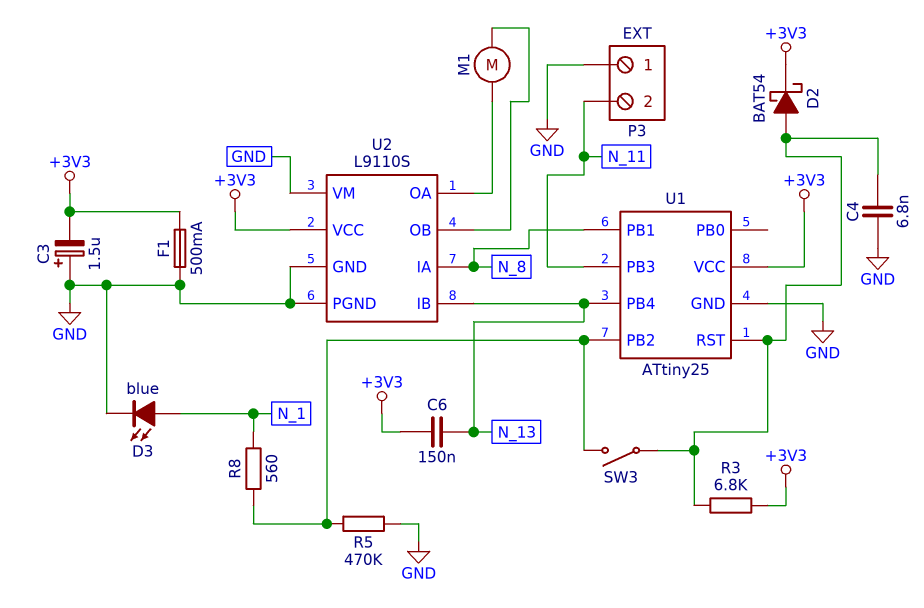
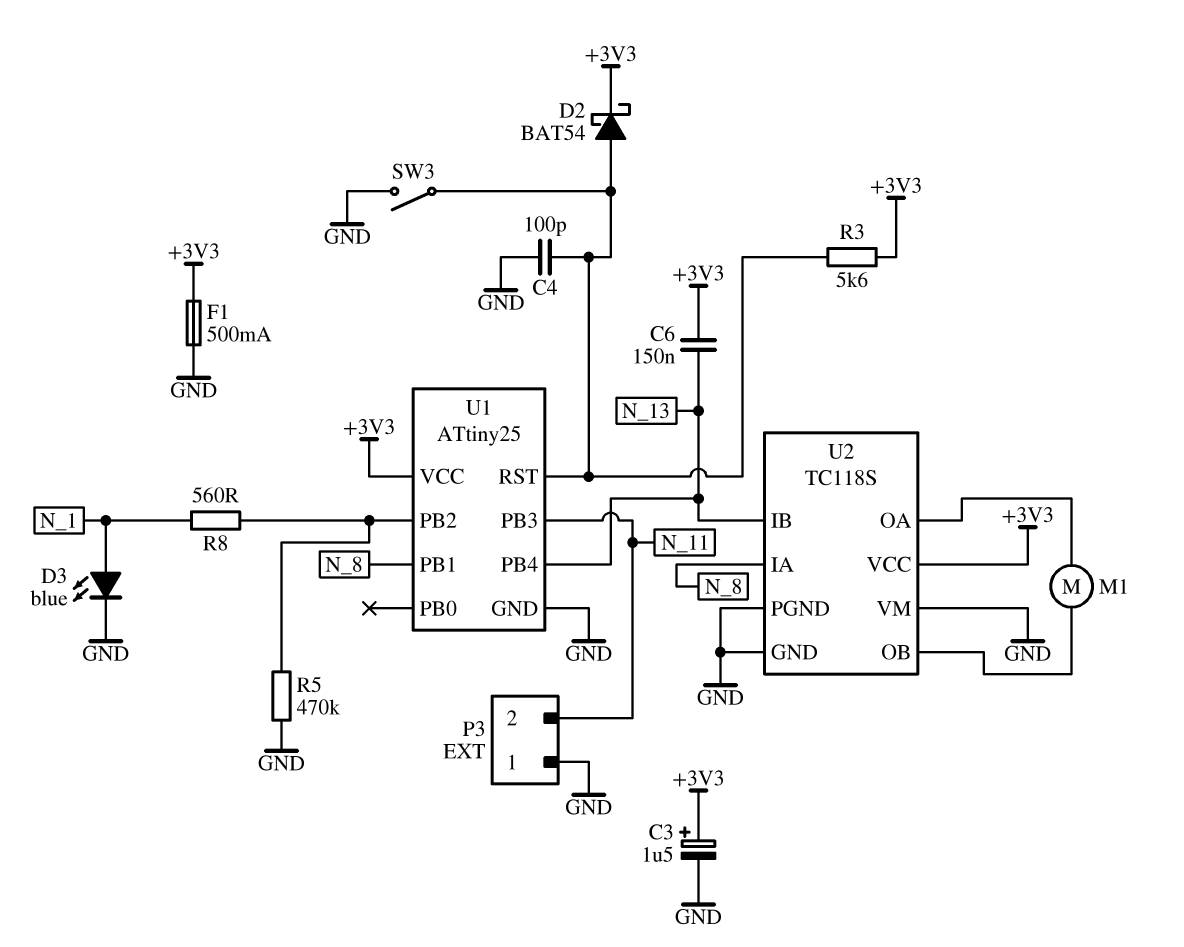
C3: 1.5uF (plus GND, minus +3V3) -> 1.5uF (plus +3V3, minus GND)
C4: 6.8nF (GND, U1/RST) -> 100pF (GND, U1/RST)
R3: 6.8k (+3V3, U1/RST) -> 5.6k (+3V3, U1/RST)
SW3: switch (U1/PB2, U1/RST) -> switch (GND, U1/RST)
U2: L9110S -> TC118S

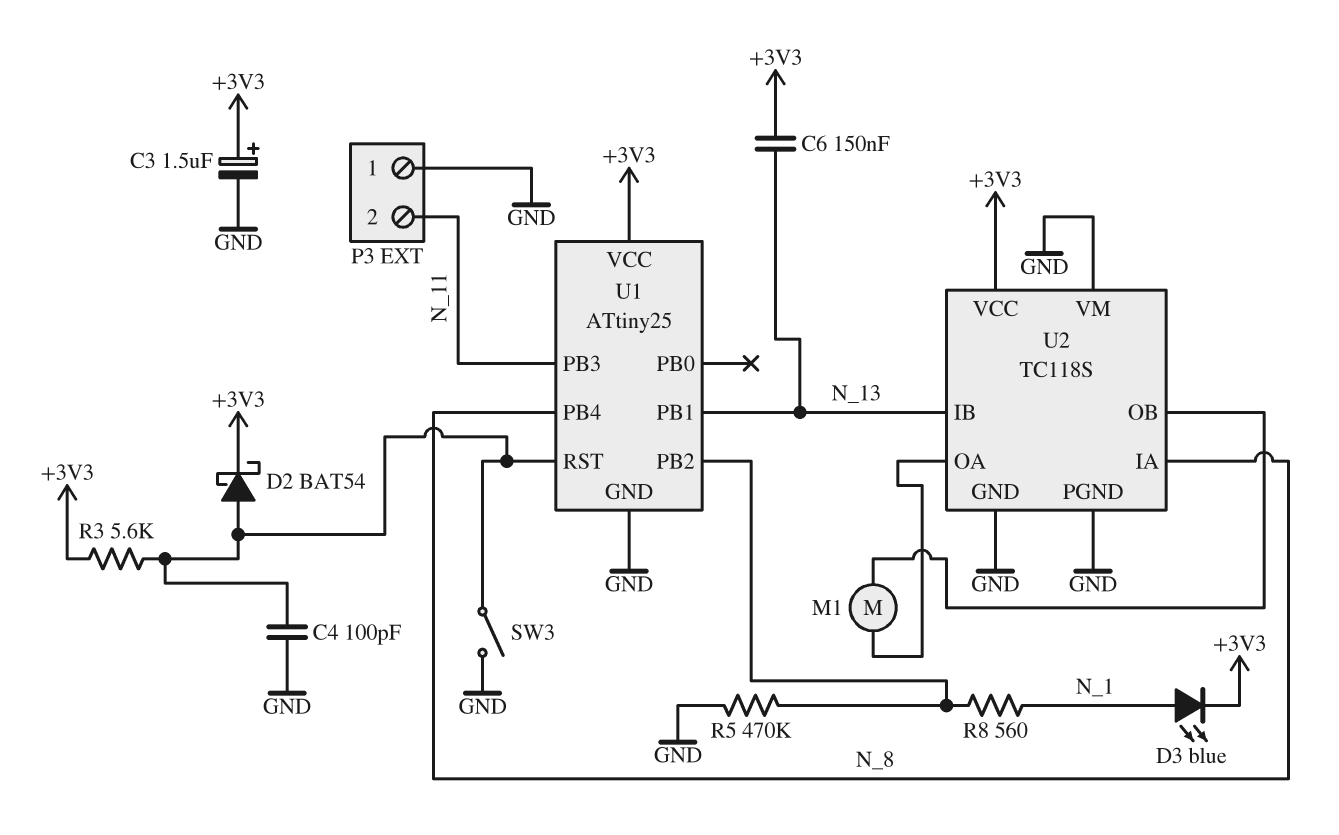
D3: LED blue (A N_1, K GND) -> LED blue (A N_1, K +3V3)
F1: 500mA (+3V3, GND) -> none
U1 pin PB1: N_8 -> N_13
U1 pin PB4: N_13 -> N_8

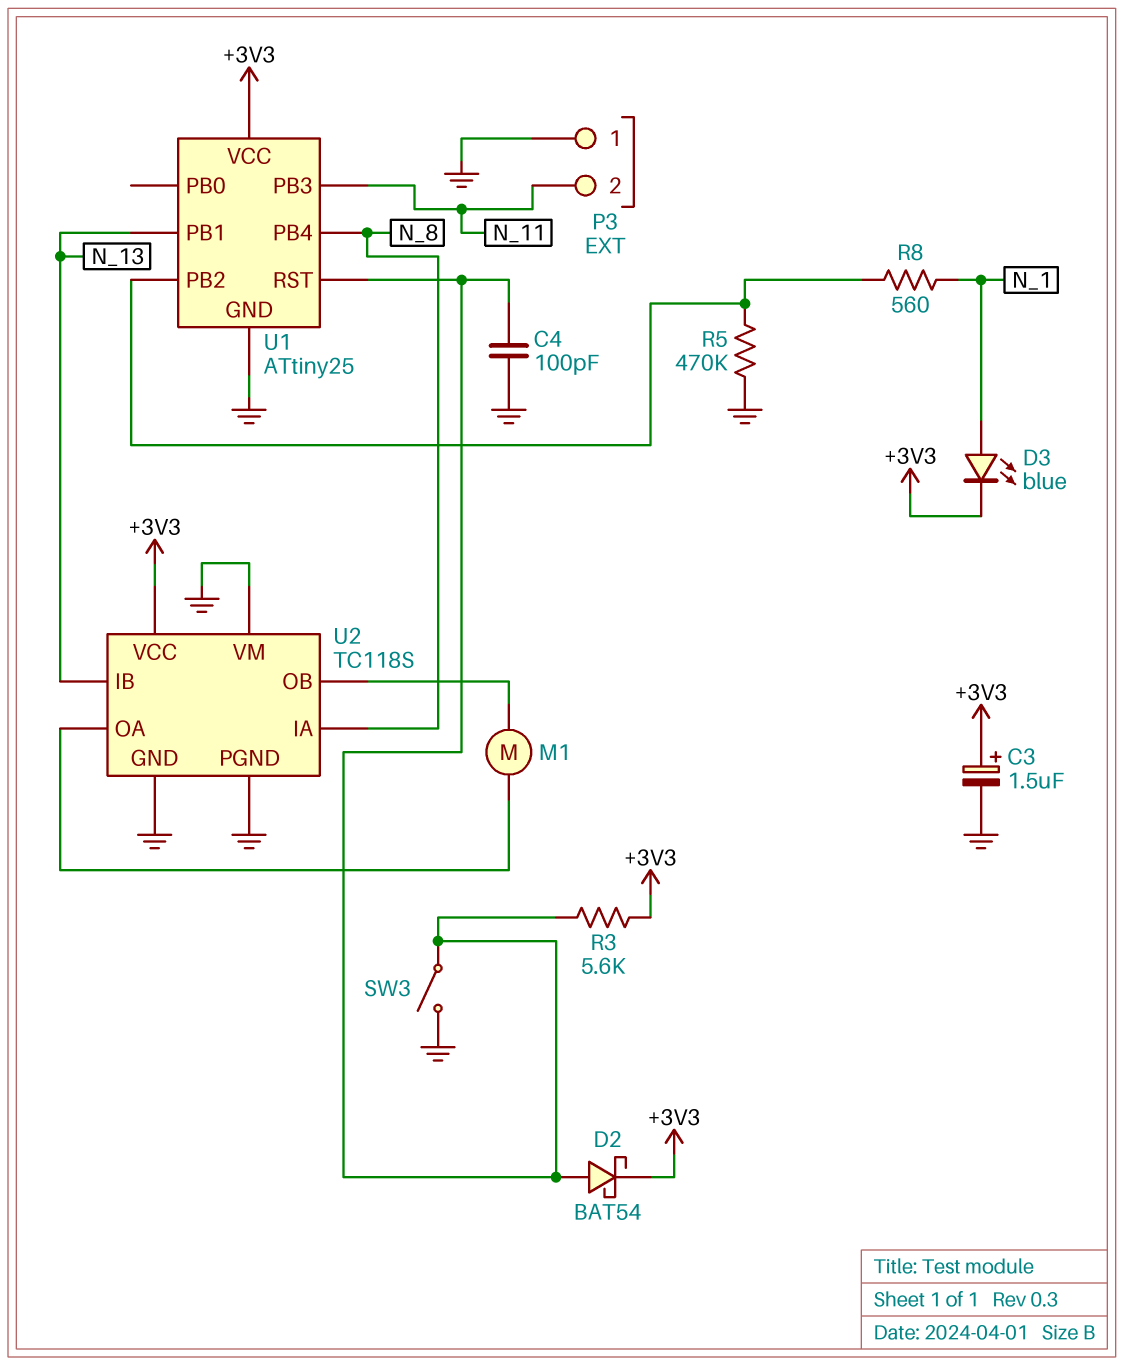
C6: 150nF (+3V3, N_13) -> none

